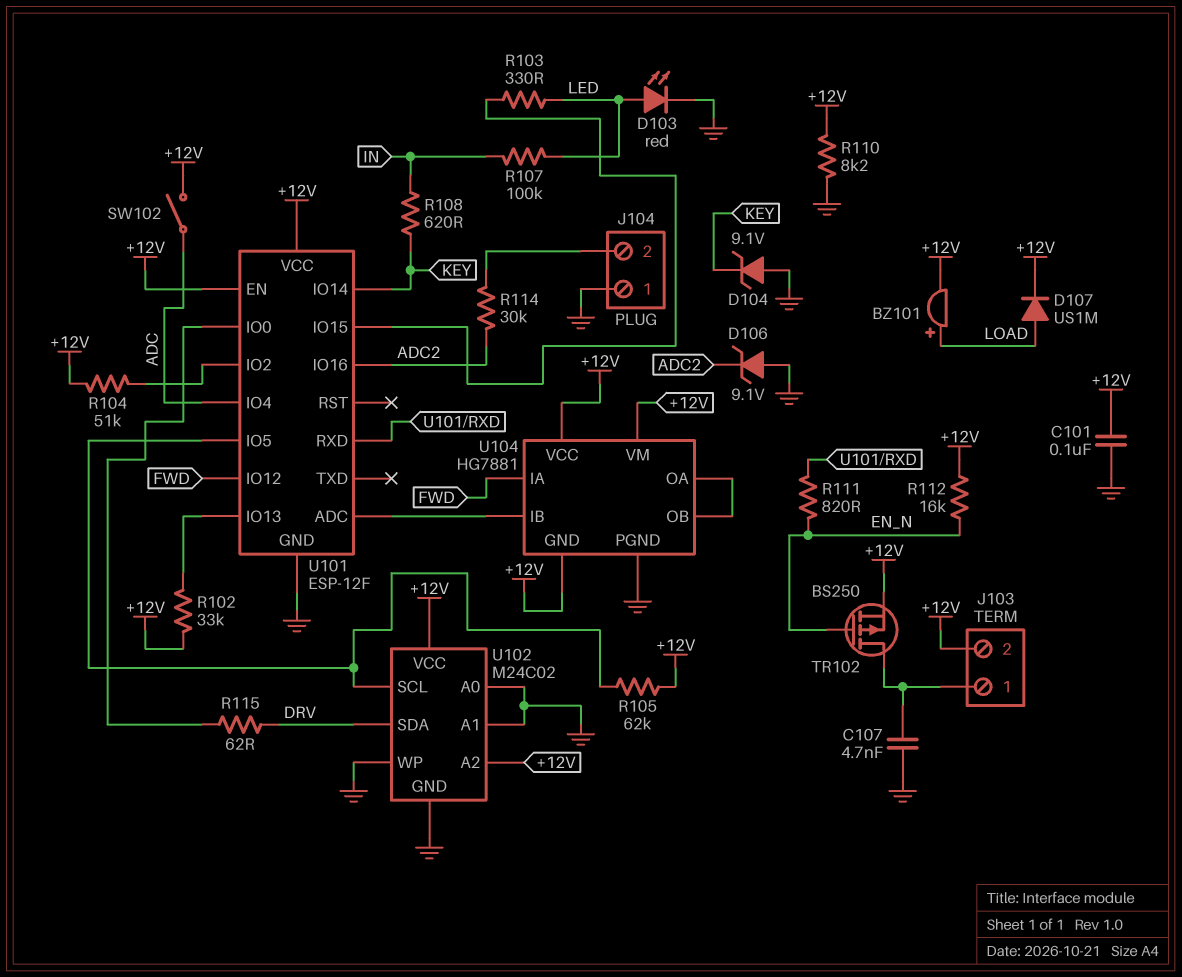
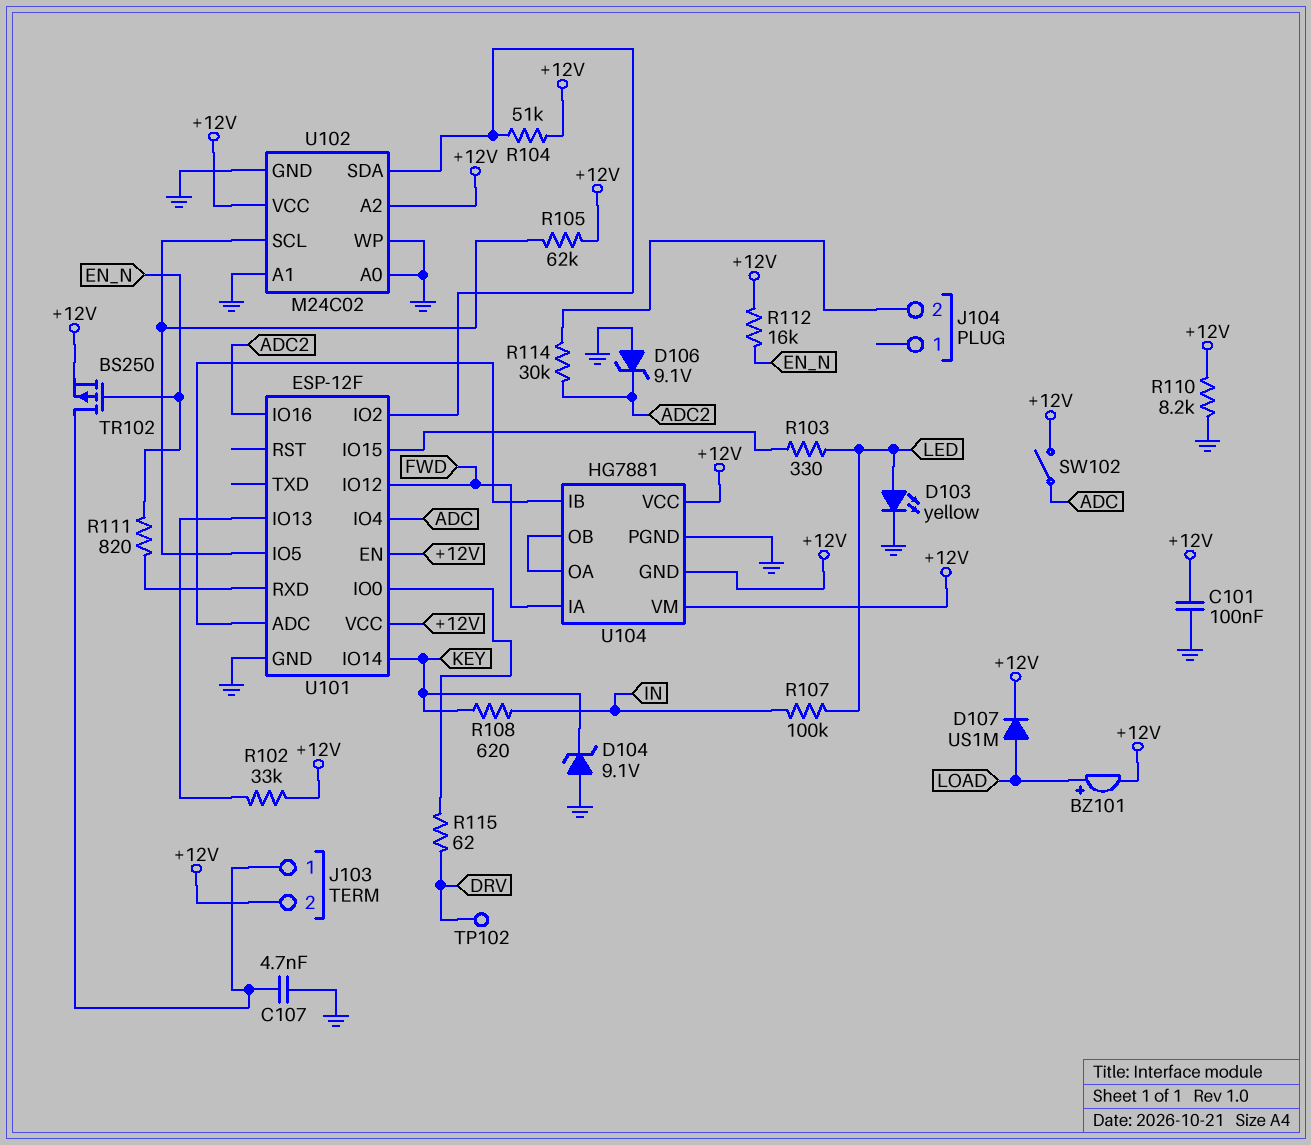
D103: LED red (A LED, K GND) -> LED yellow (A LED, K GND)
J104 pin 1: GND -> none
TP102: none -> test point (DRV)
U102 pin SDA: DRV -> U101/IO2

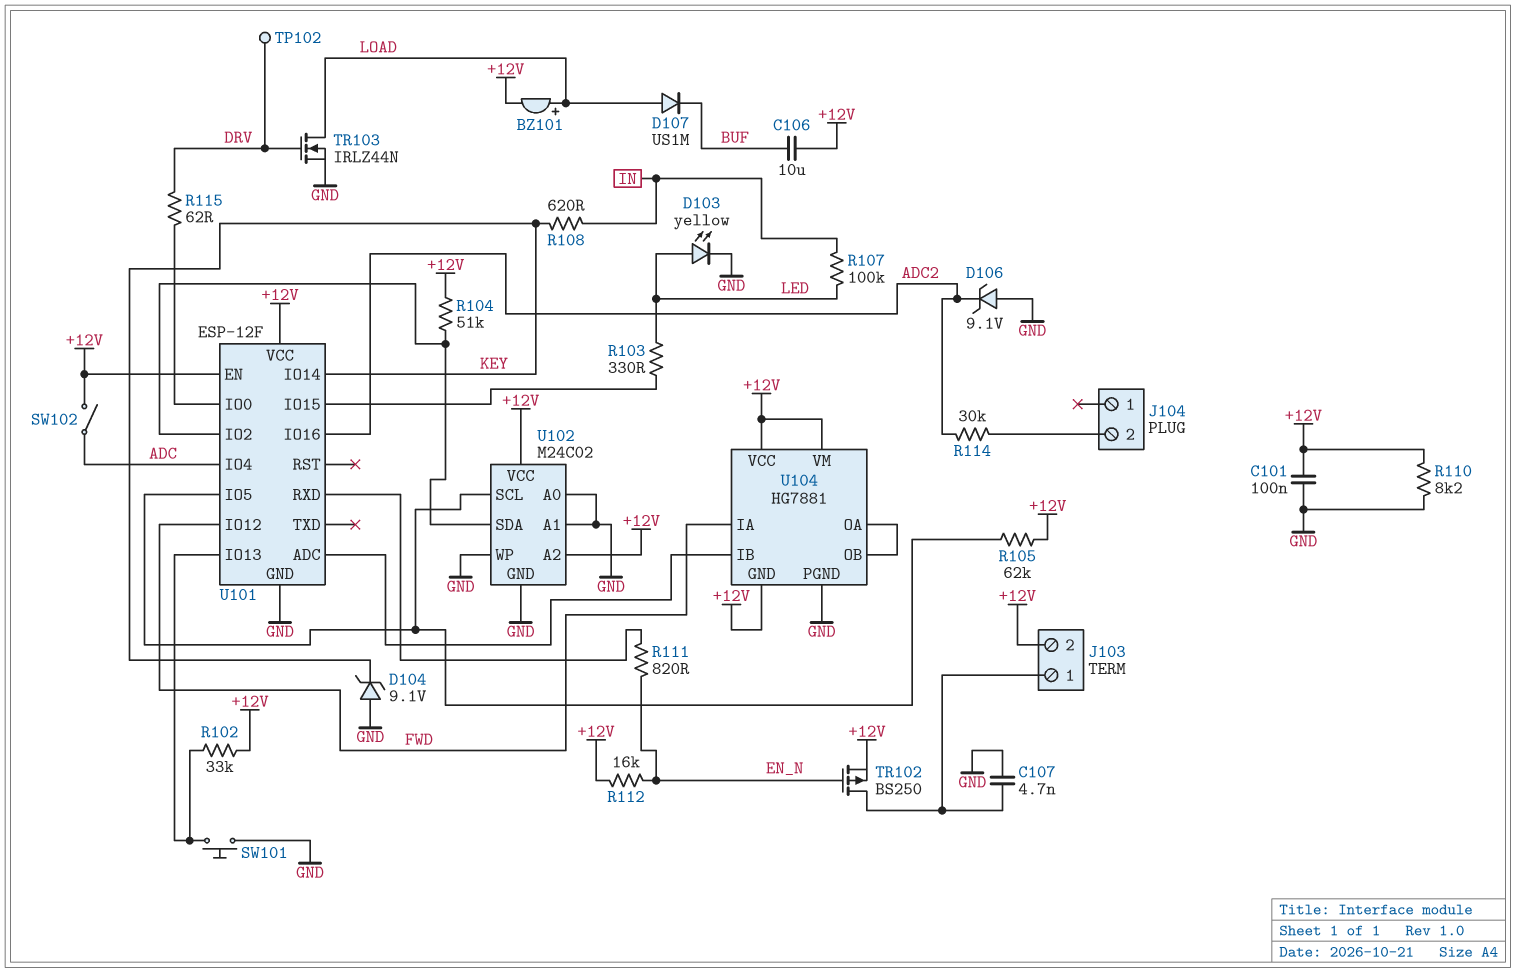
C106: none -> 10uF (+12V, BUF)
D107: diode US1M (A LOAD, K +12V) -> diode US1M (A LOAD, K BUF)
SW101: none -> button (GND, U101/IO13)
TR103: none -> NMOS IRLZ44N (G DRV, D LOAD, S GND)

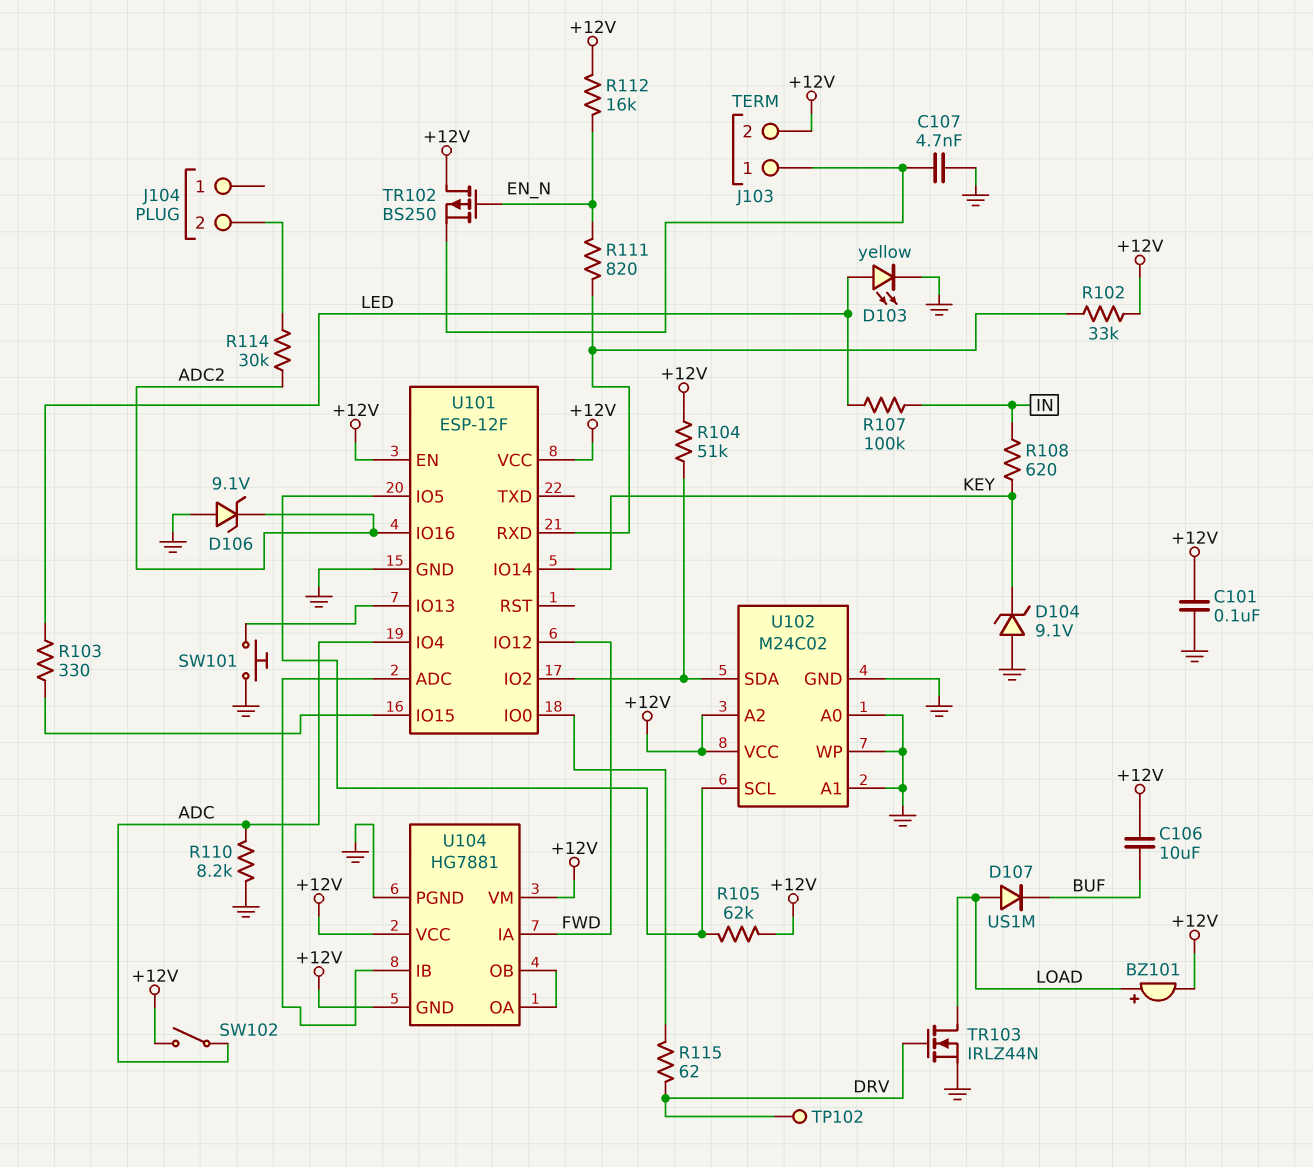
R102: 33k (+12V, U101/IO13) -> 33k (+12V, U101/RXD)
R110: 8.2k (+12V, GND) -> 8.2k (ADC, GND)
TR102: PMOS BS250 (G EN_N, D J103/1, S +12V) -> PMOS BS250 (G EN_N, D +12V, S J103/1)

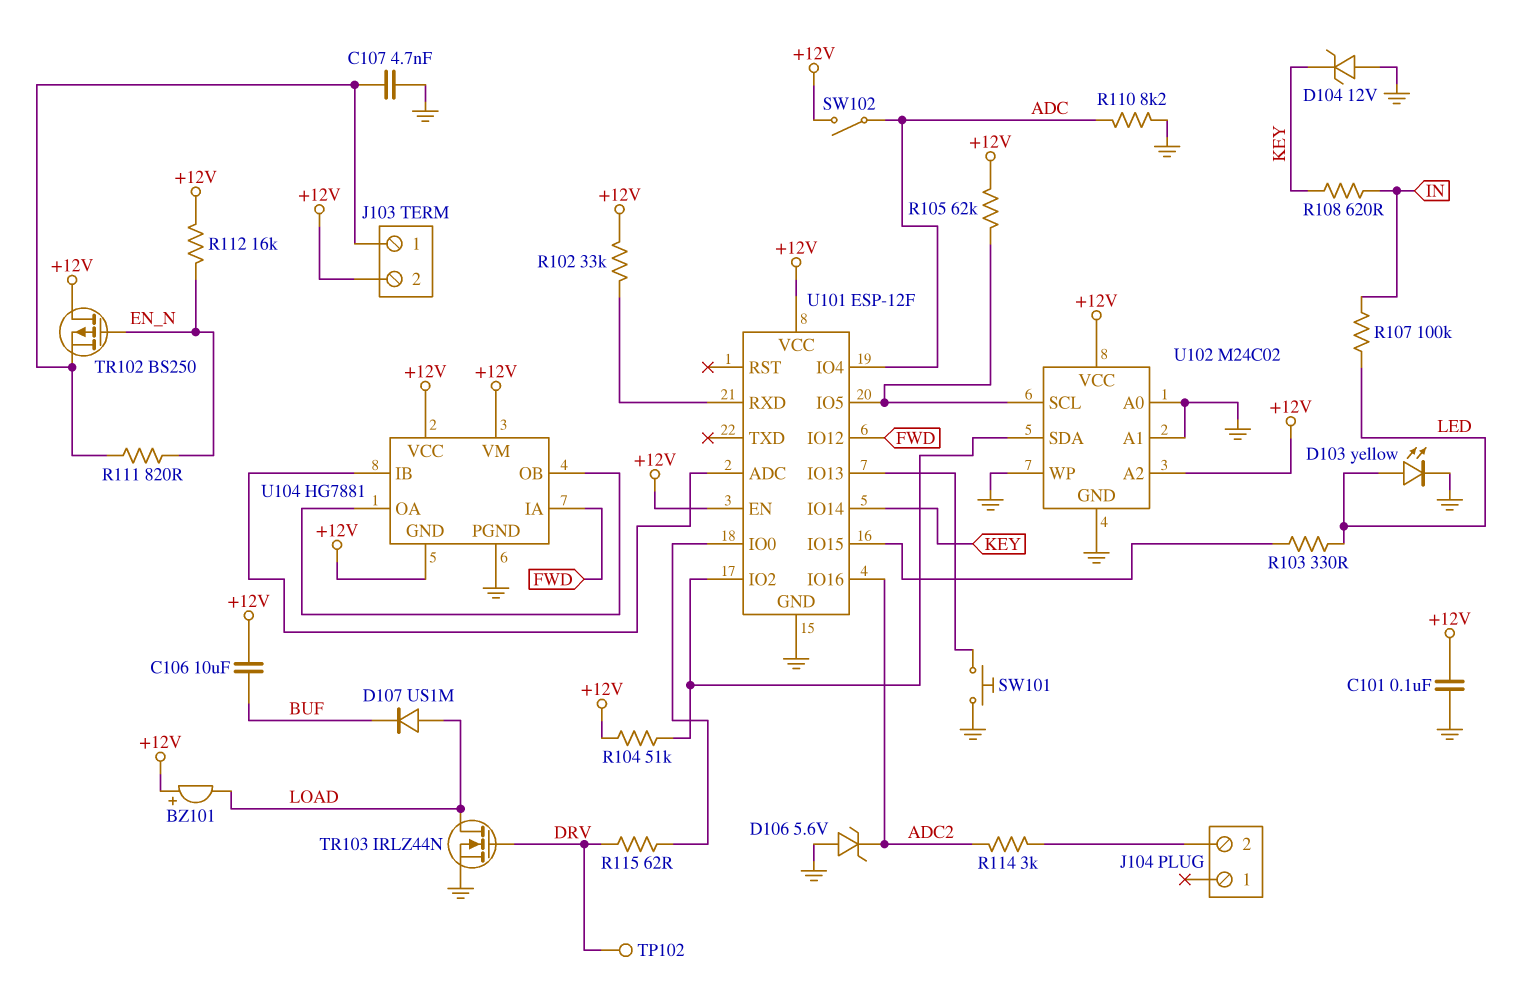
BZ101: buzzer (plus LOAD, minus +12V) -> buzzer (plus +12V, minus LOAD)
D104: zener 9.1V (A GND, K KEY) -> zener 12V (A GND, K KEY)
D106: zener 9.1V (A GND, K ADC2) -> zener 5.6V (A GND, K ADC2)
R111: 820 (EN_N, U101/RXD) -> 820 (EN_N, J103/1)
R114: 30k (ADC2, J104/2) -> 3k (ADC2, J104/2)

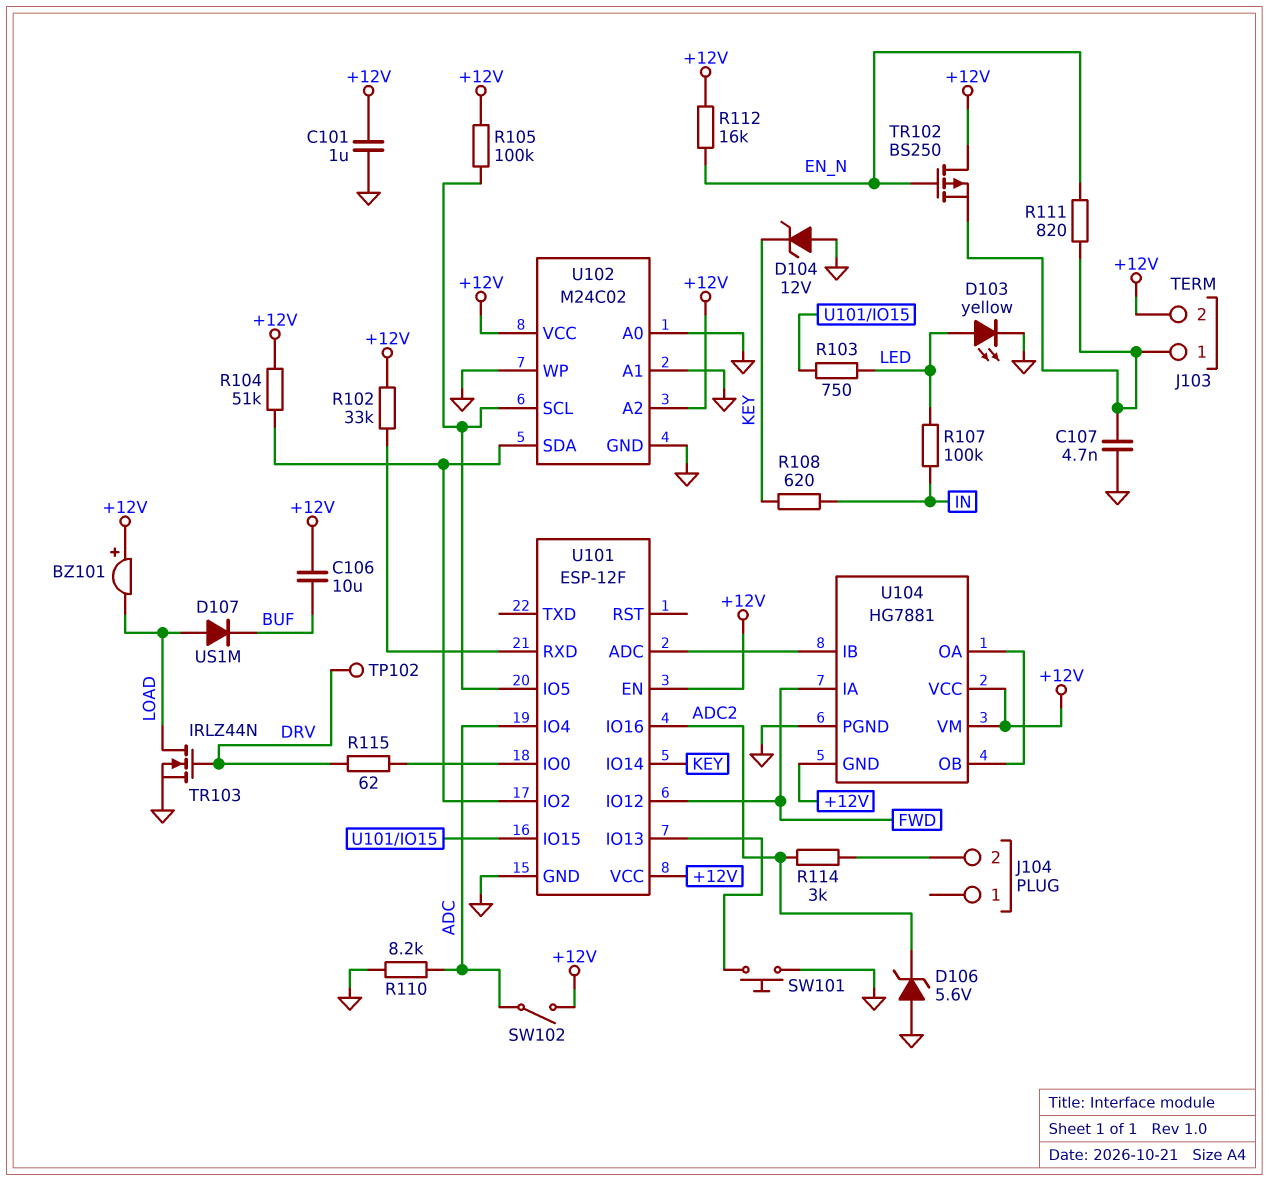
C101: 100nF (+12V, GND) -> 1uF (+12V, GND)
R103: 330 (LED, U101/IO15) -> 750 (LED, U101/IO15)
R105: 62k (+12V, U101/IO5) -> 100k (+12V, U101/IO5)

